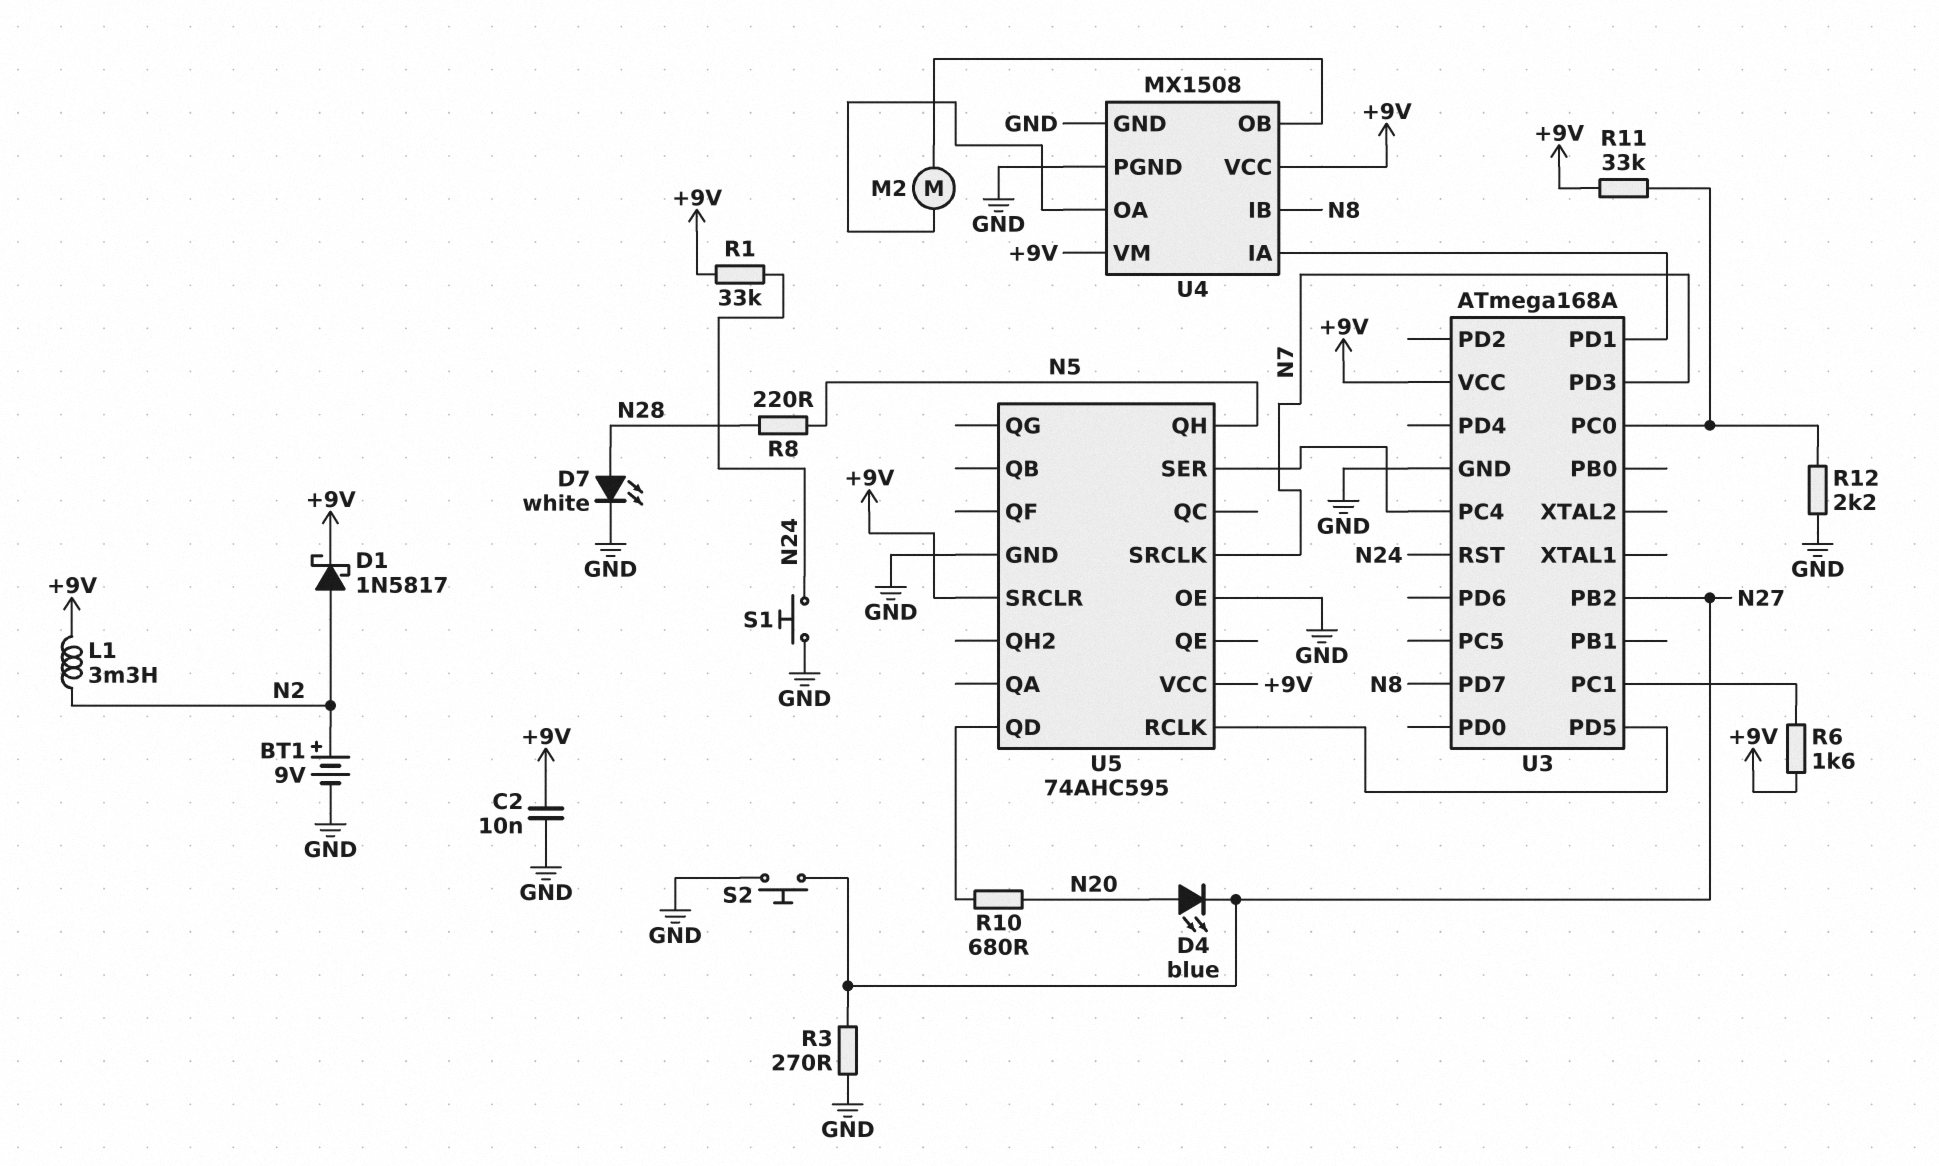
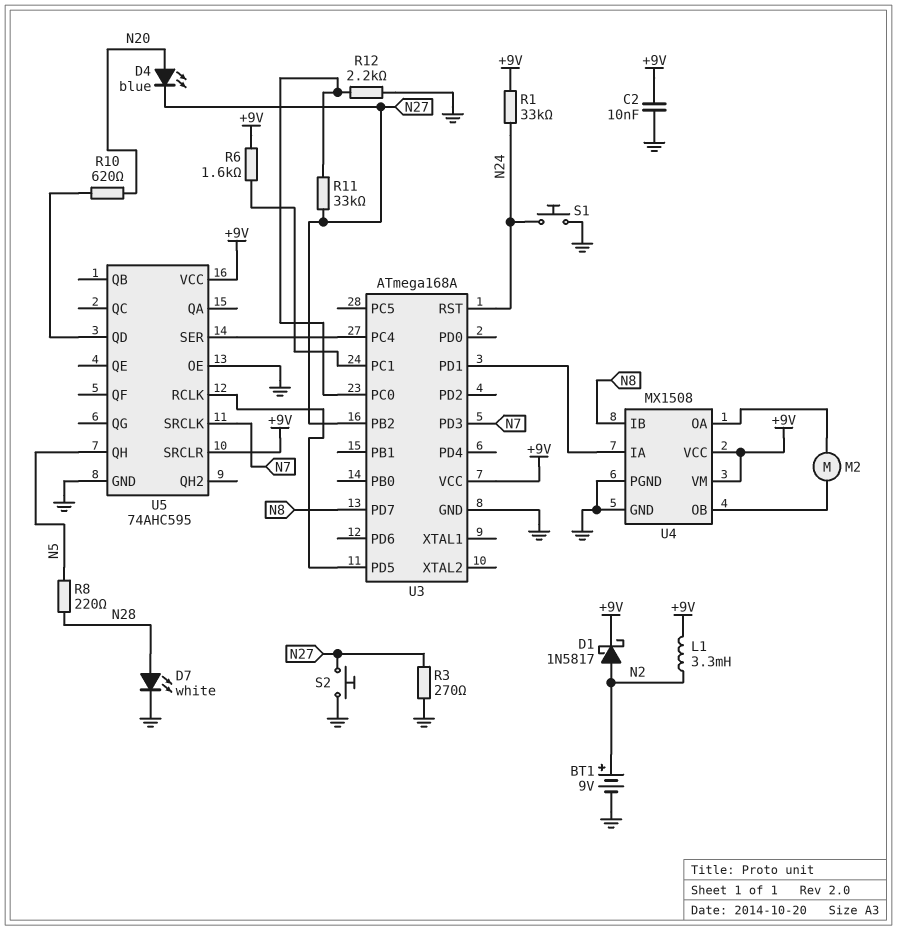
R10: 680 (N20, U5/QD) -> 620 (N20, U5/QD)
R11: 33k (+9V, U3/PC0) -> 33k (N27, U3/PC0)

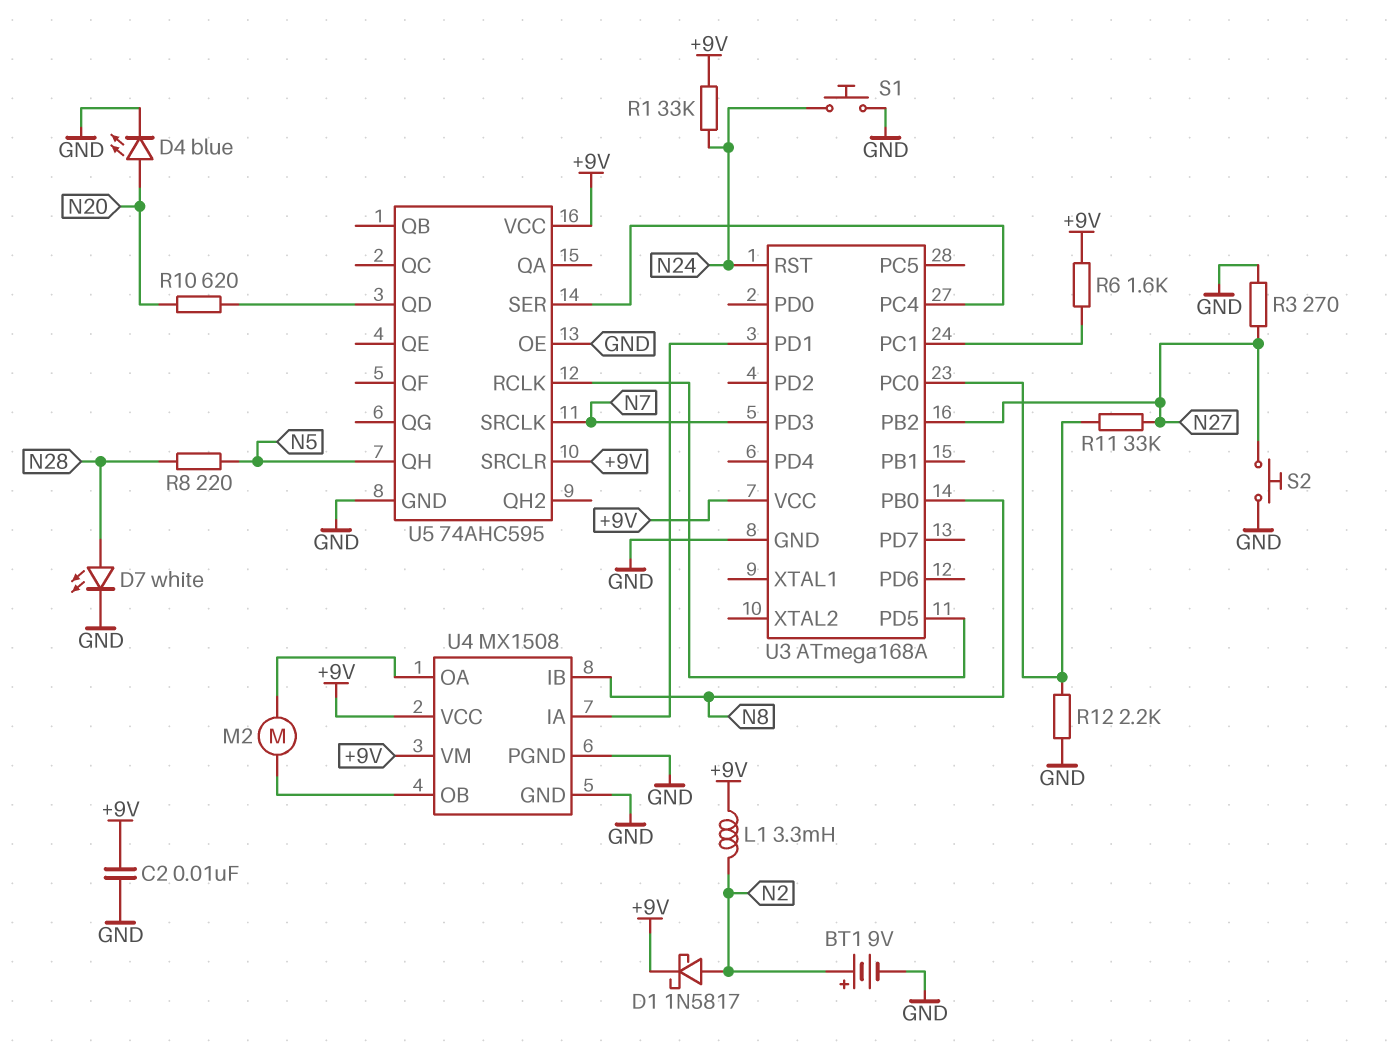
D4: LED blue (A N20, K N27) -> LED blue (A N20, K GND)
U3 pin PB0: none -> N8
U3 pin PD7: N8 -> none

